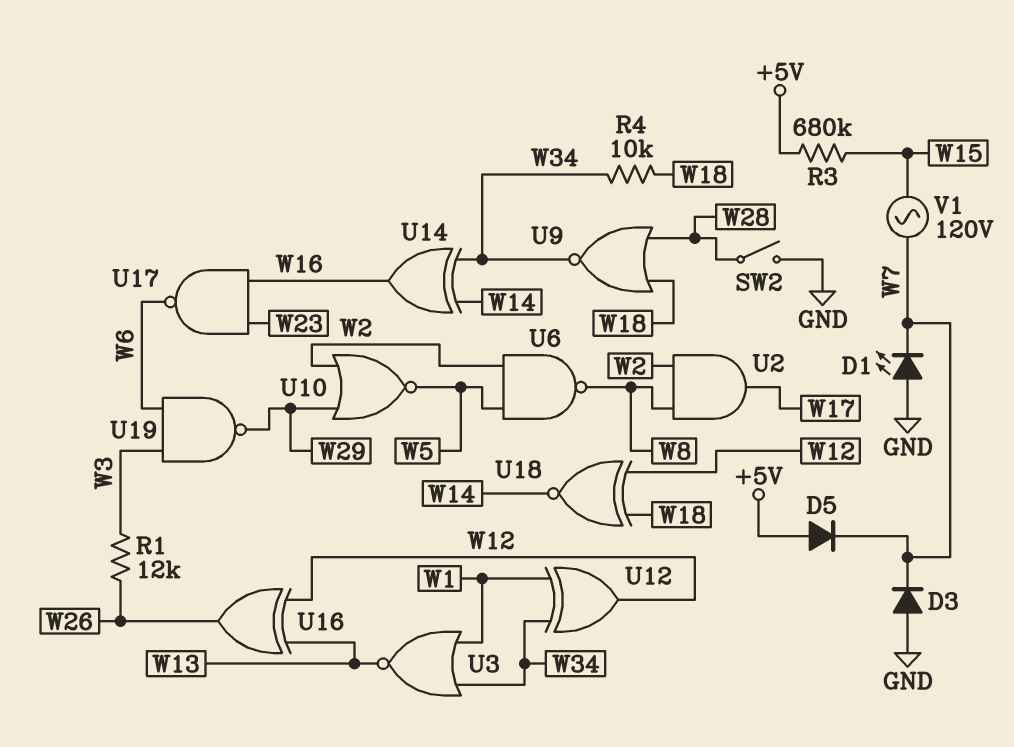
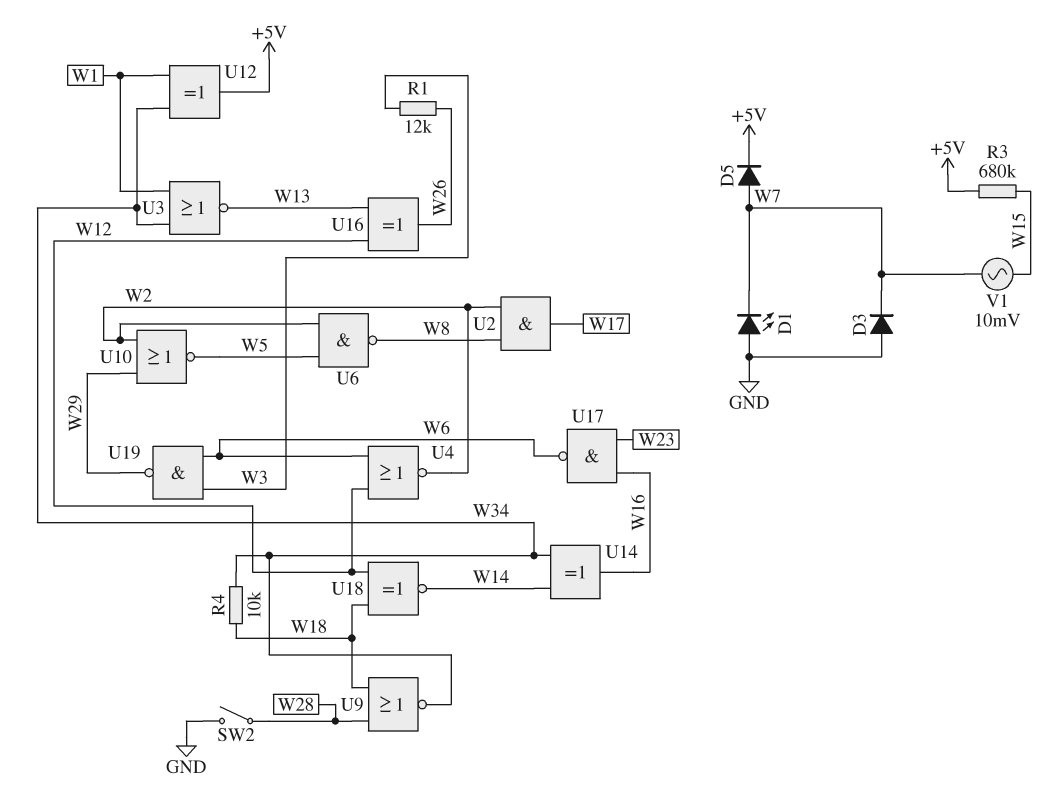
D5: diode (A +5V, K W7) -> diode (A W7, K +5V)
U4: none -> NOR (in W6, in W12, out W2)
U12: XOR (in W1, in W34, out W12) -> XOR (in W1, in W34, out +5V)
V1: AC 120V (W7, W15) -> AC 10mV (W7, W15)

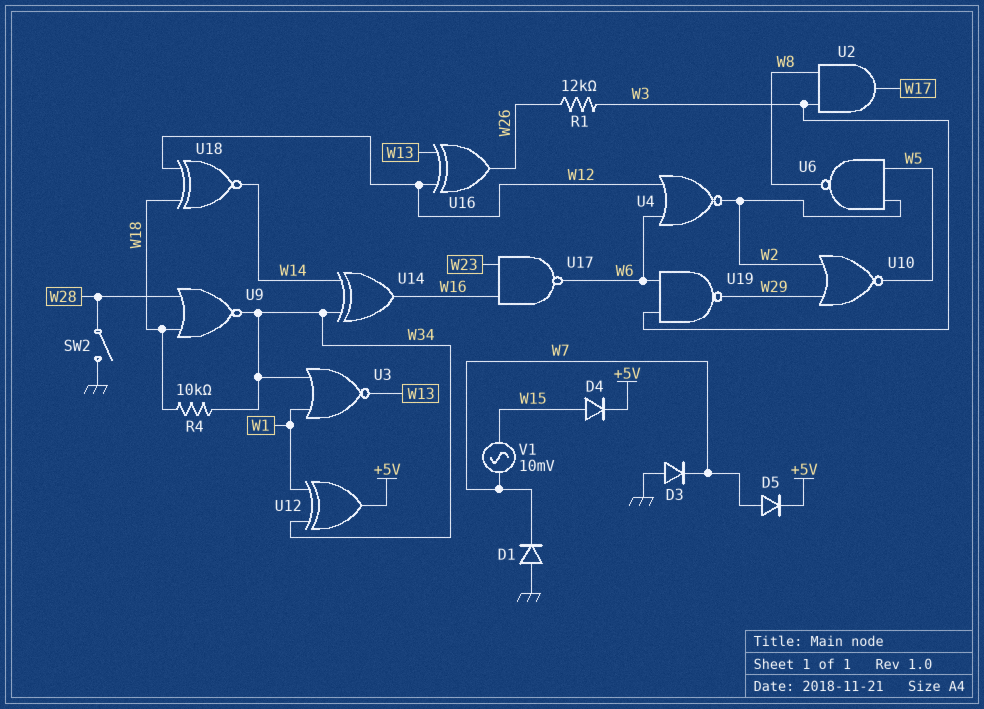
D1: LED (A GND, K W7) -> diode (A GND, K W7)
D4: none -> diode (A W15, K +5V)
R3: 680k (+5V, W15) -> none
U2: AND (in W2, in W8, out W17) -> AND (in W3, in W8, out W17)

